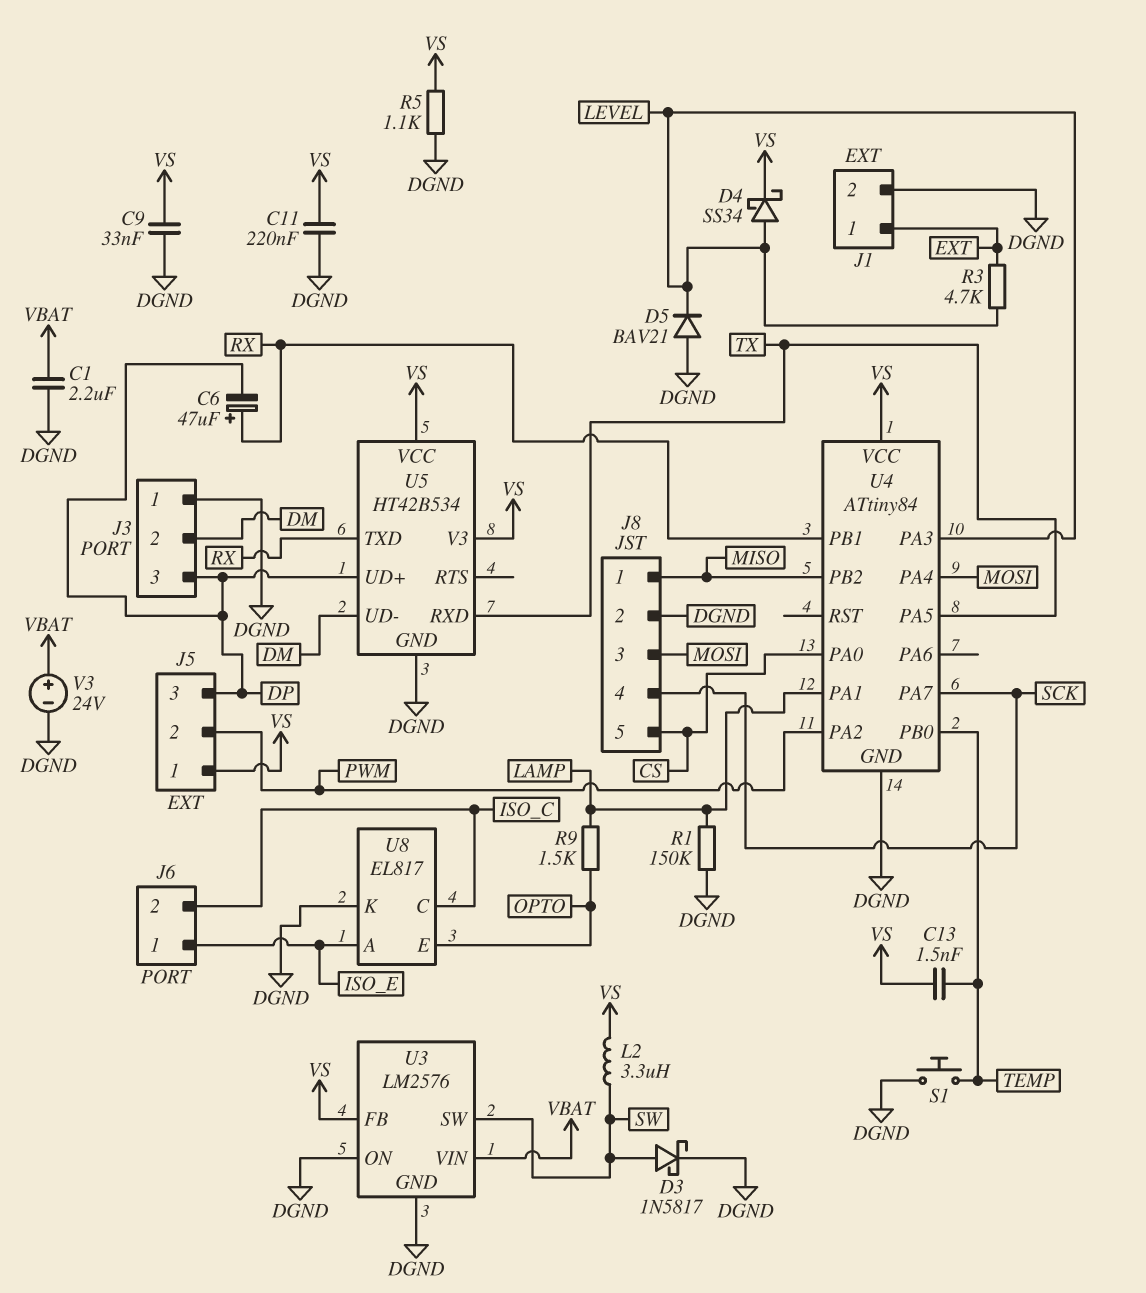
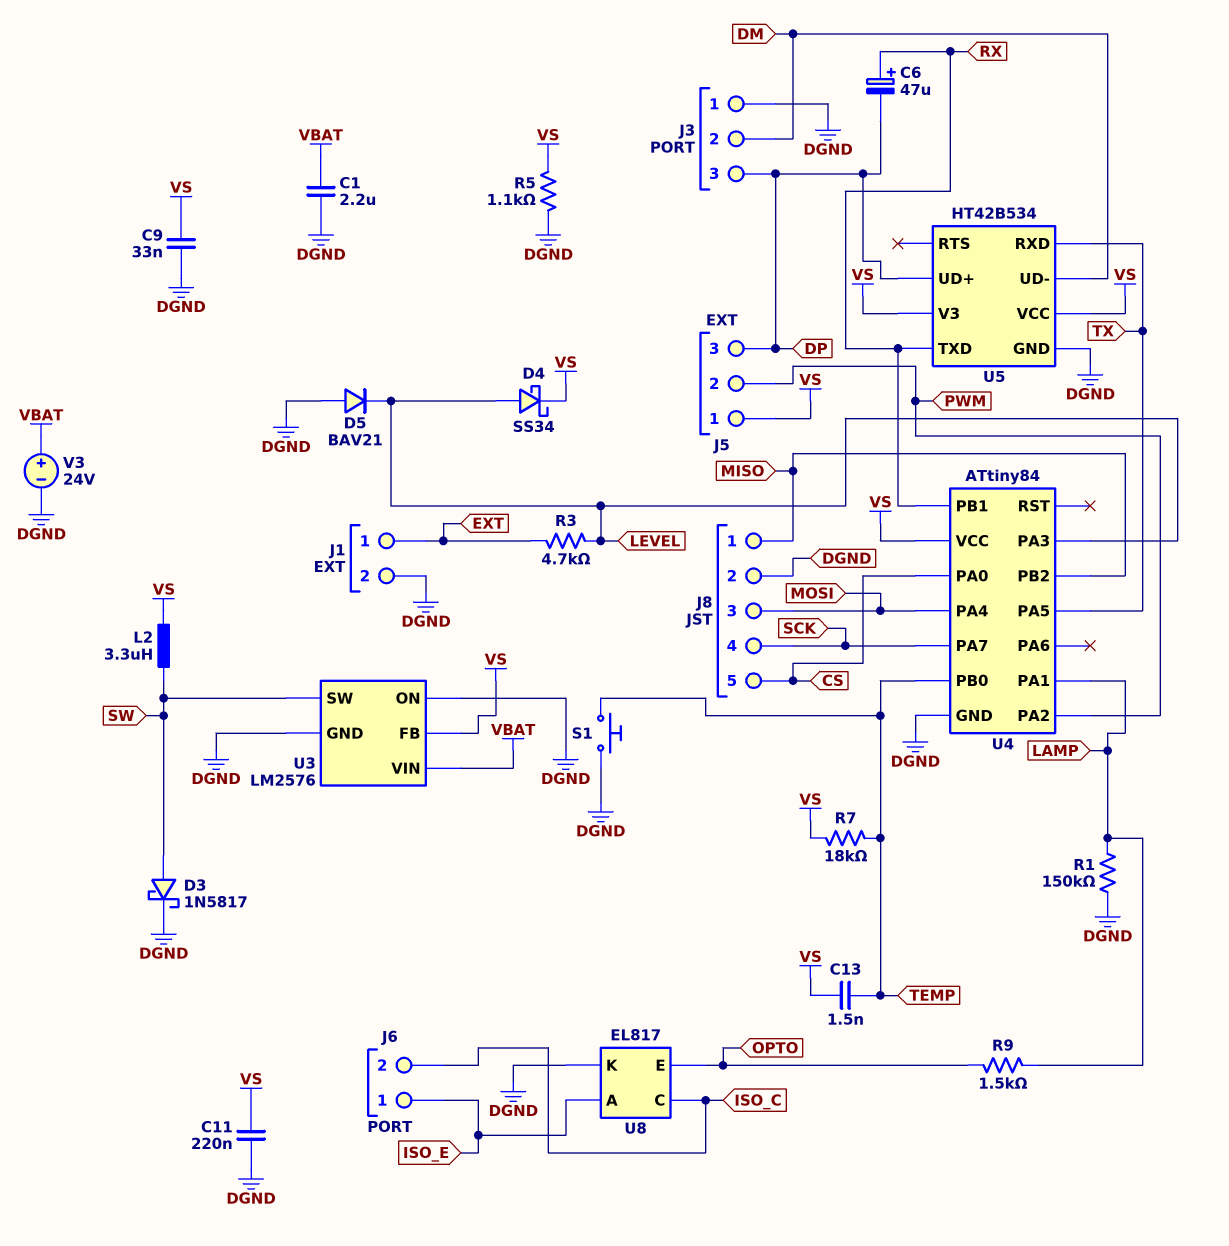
R7: none -> 18k (TEMP, VS)

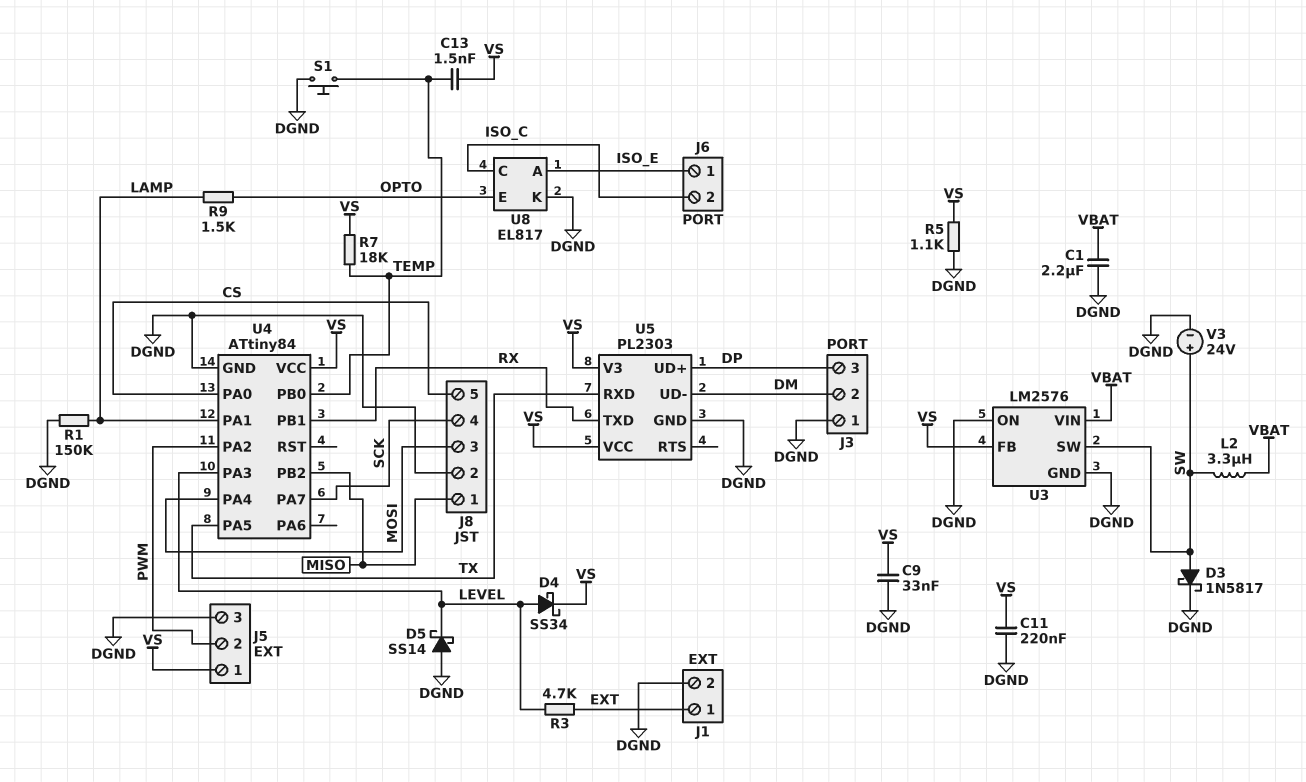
C6: 47uF (plus RX, minus DP) -> none
D5: diode BAV21 (A DGND, K LEVEL) -> schottky SS14 (A DGND, K LEVEL)
J5 pin 3: DP -> DGND
L2: 3.3uH (SW, VS) -> 3.3uH (SW, VBAT)
U5: HT42B534 -> PL2303
V3: 24V (plus VBAT, minus DGND) -> 24V (plus SW, minus DGND)

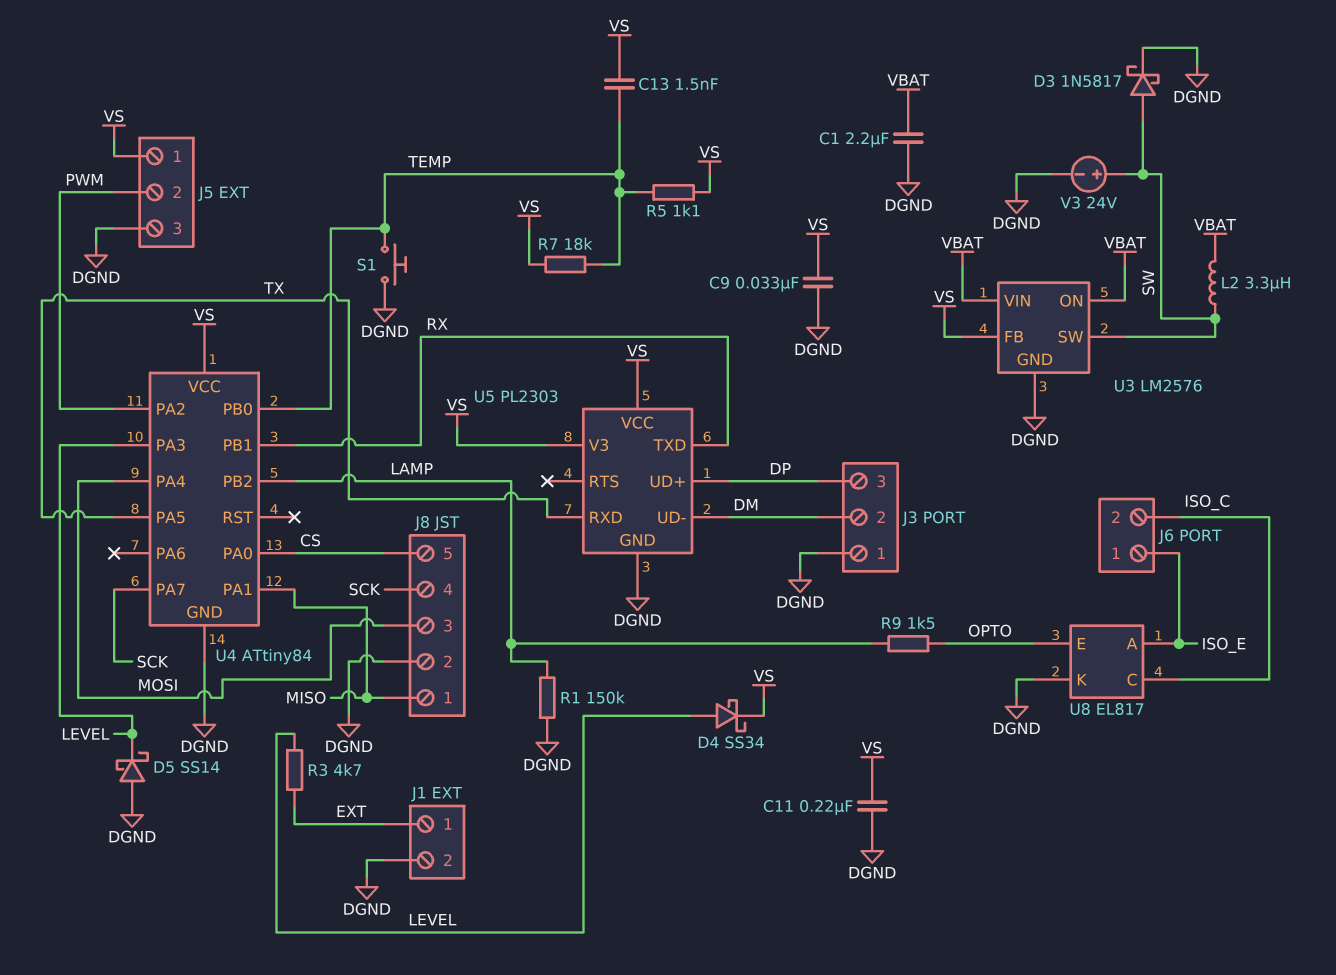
R5: 1.1k (DGND, VS) -> 1.1k (TEMP, VS)
U3 pin ON: DGND -> VBAT
U4 pin PA1: LAMP -> MISO
U4 pin PB2: MISO -> LAMP

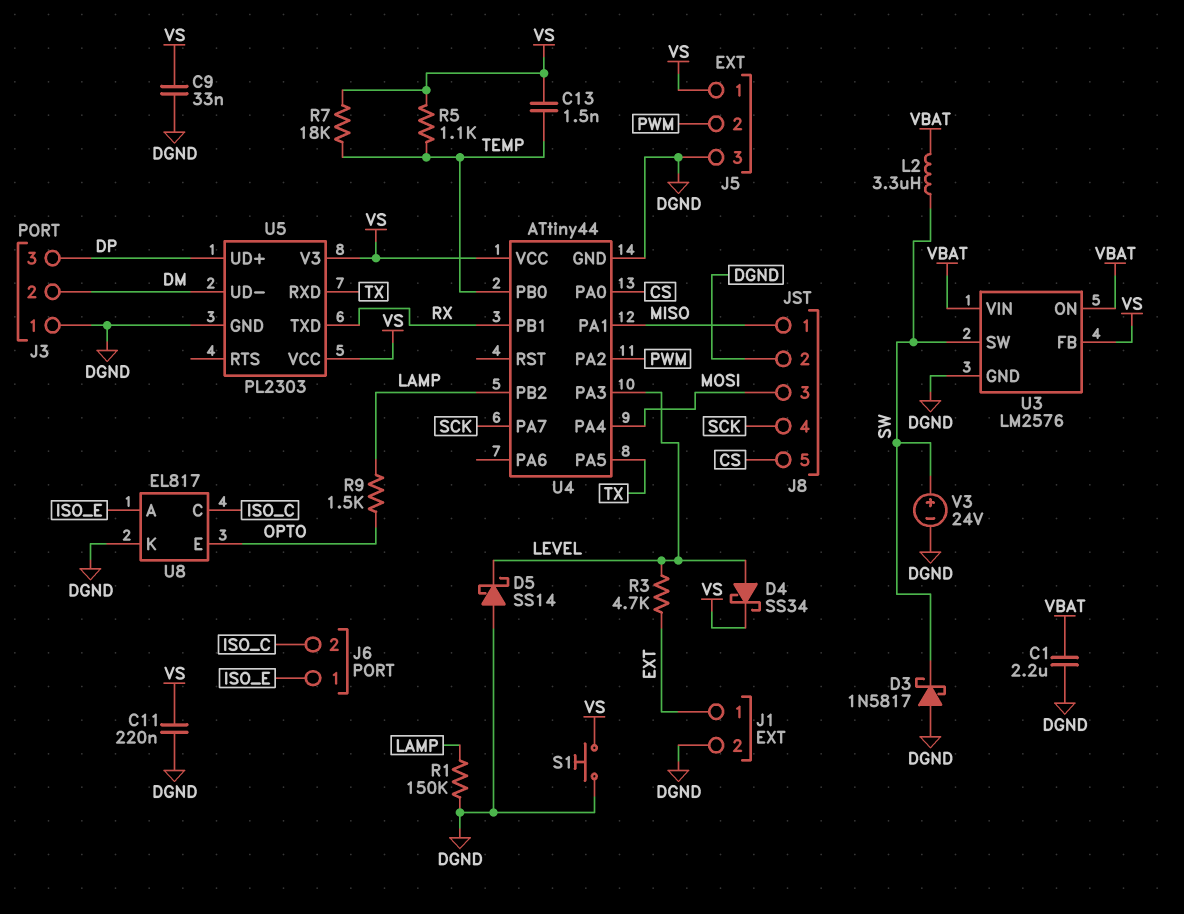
D3: schottky 1N5817 (A SW, K DGND) -> schottky 1N5817 (A DGND, K SW)
S1: button (DGND, TEMP) -> button (DGND, VS)
U4: ATtiny84 -> ATtiny44

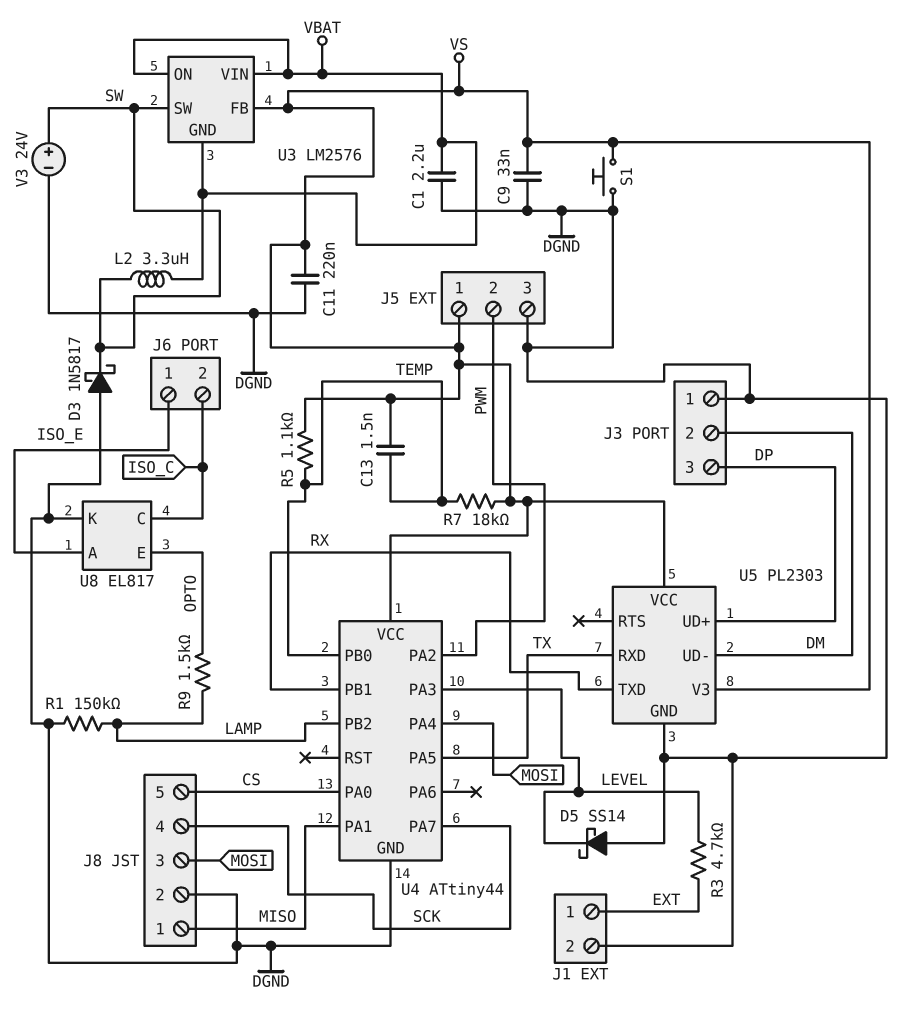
D4: schottky SS34 (A LEVEL, K VS) -> none
U3 pin GND: DGND -> VBAT

